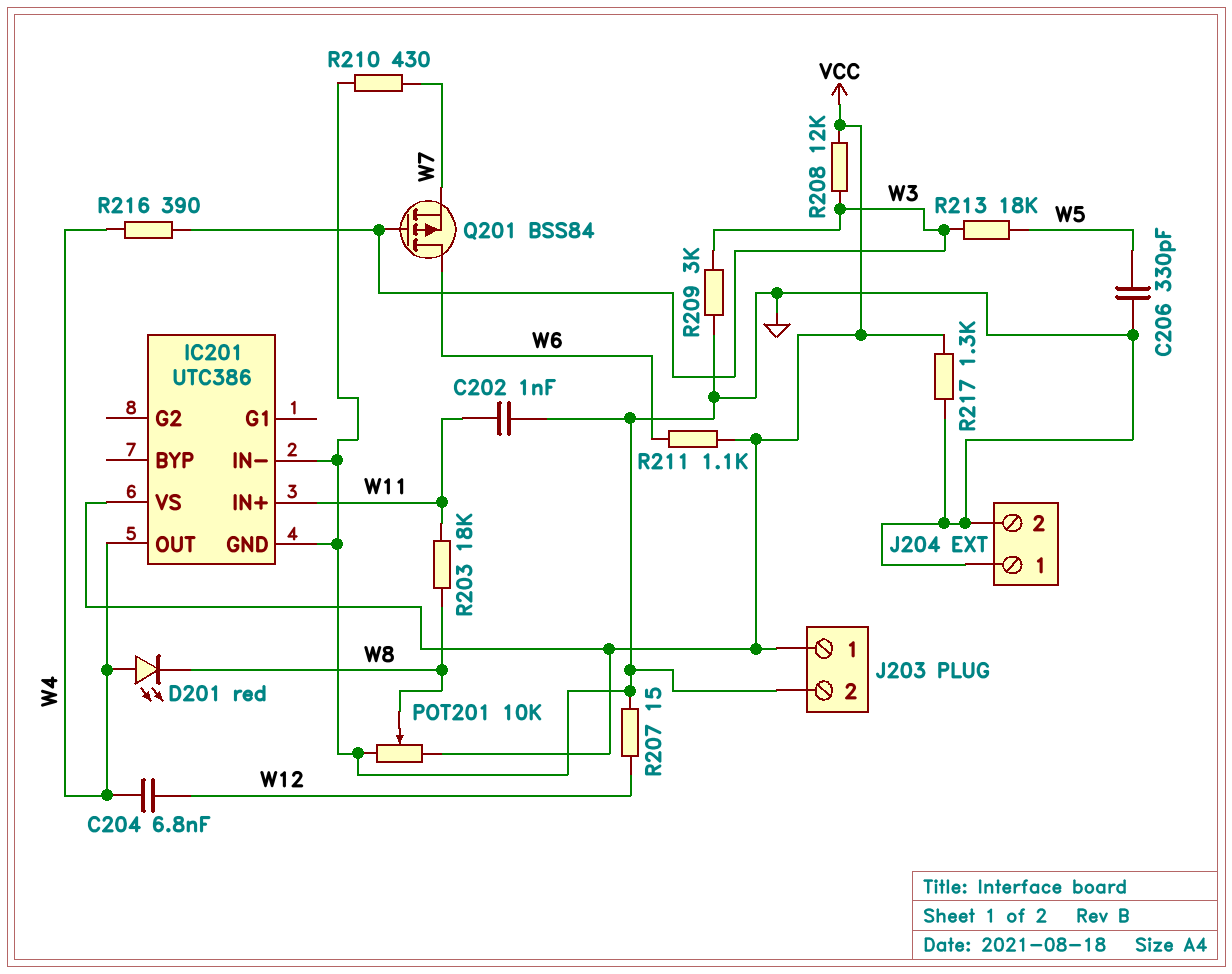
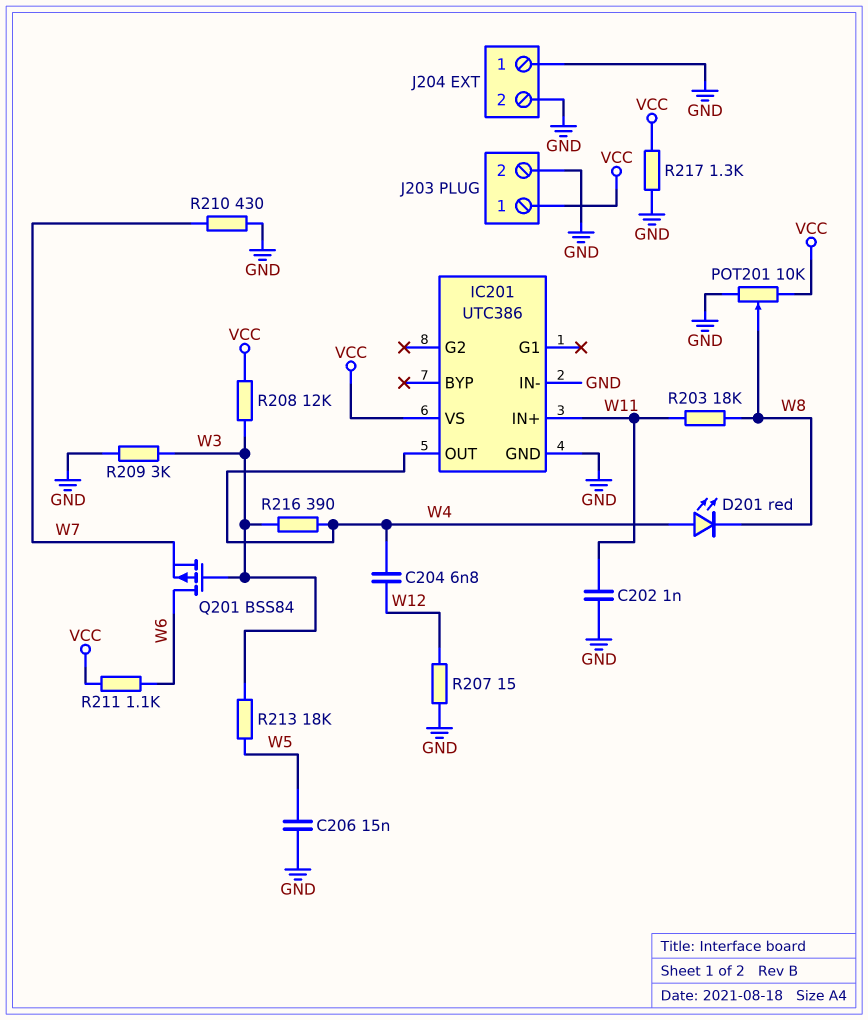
C206: 330pF (GND, W5) -> 15nF (GND, W5)

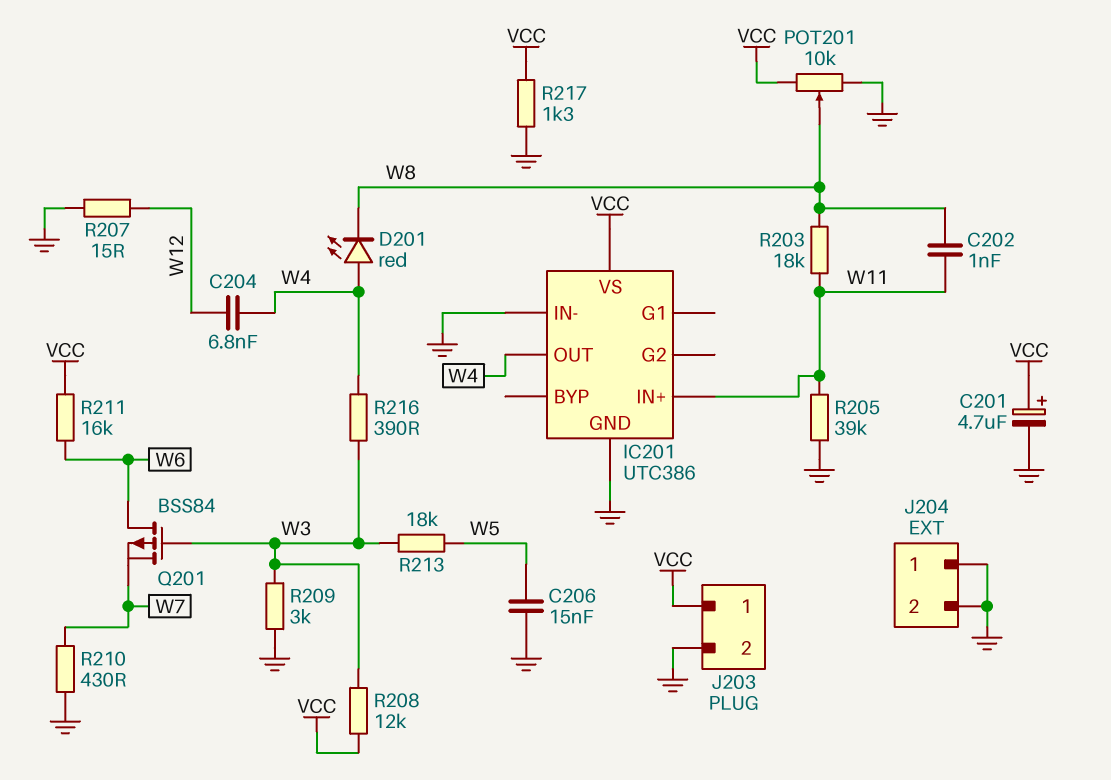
C201: none -> 4.7uF (plus VCC, minus GND)
C202: 1nF (GND, W11) -> 1nF (W8, W11)
R205: none -> 39k (GND, W11)
R211: 1.1k (VCC, W6) -> 16k (VCC, W6)

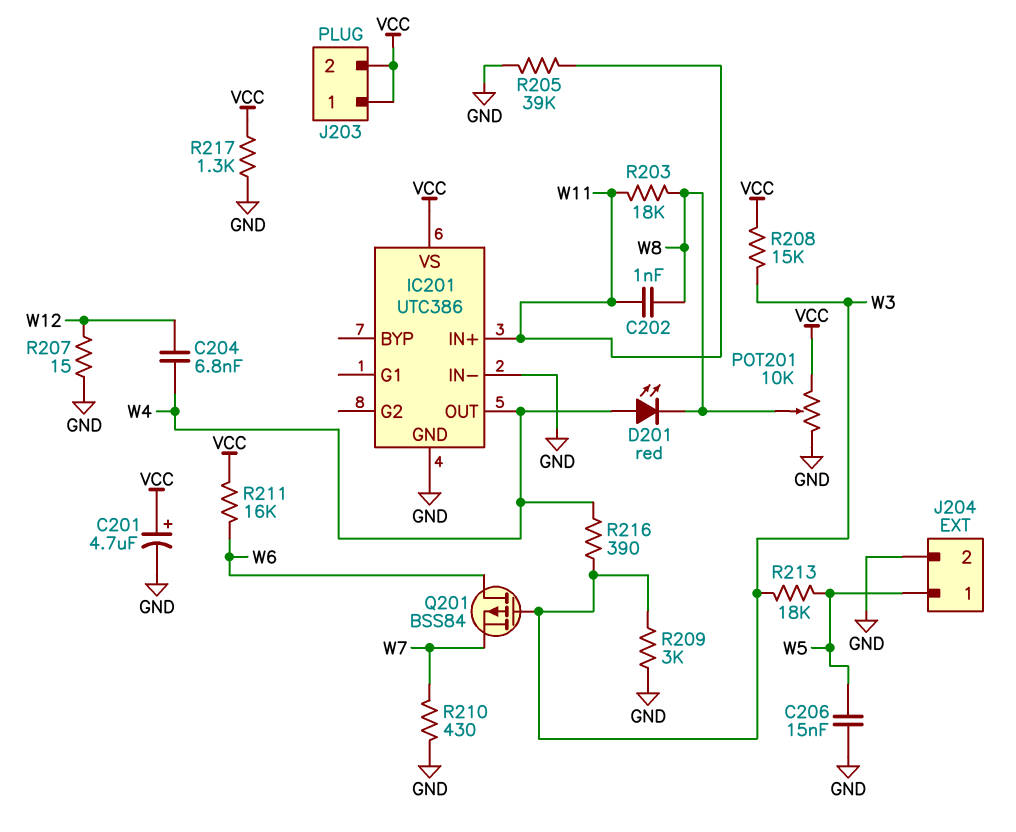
J203 pin 2: GND -> VCC
J204 pin 1: GND -> W5
R208: 12k (VCC, W3) -> 15k (VCC, W3)

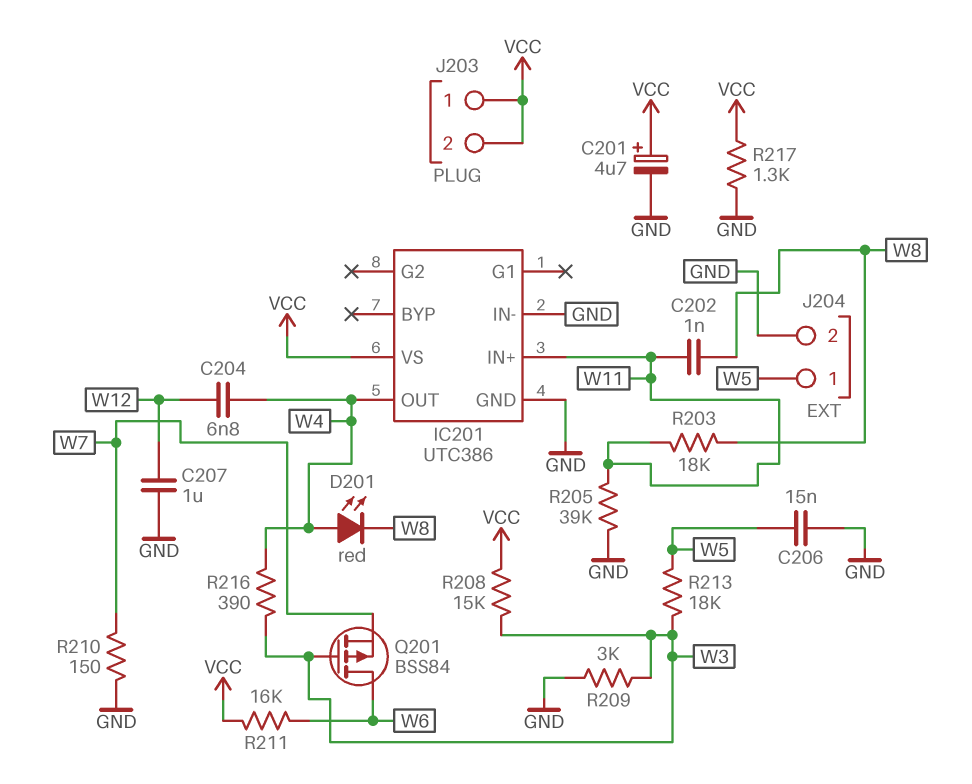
C207: none -> 1uF (GND, W12)
POT201: 10k (GND, VCC, wiper W8) -> none
R207: 15 (GND, W12) -> none
R210: 430 (GND, W7) -> 150 (GND, W7)

